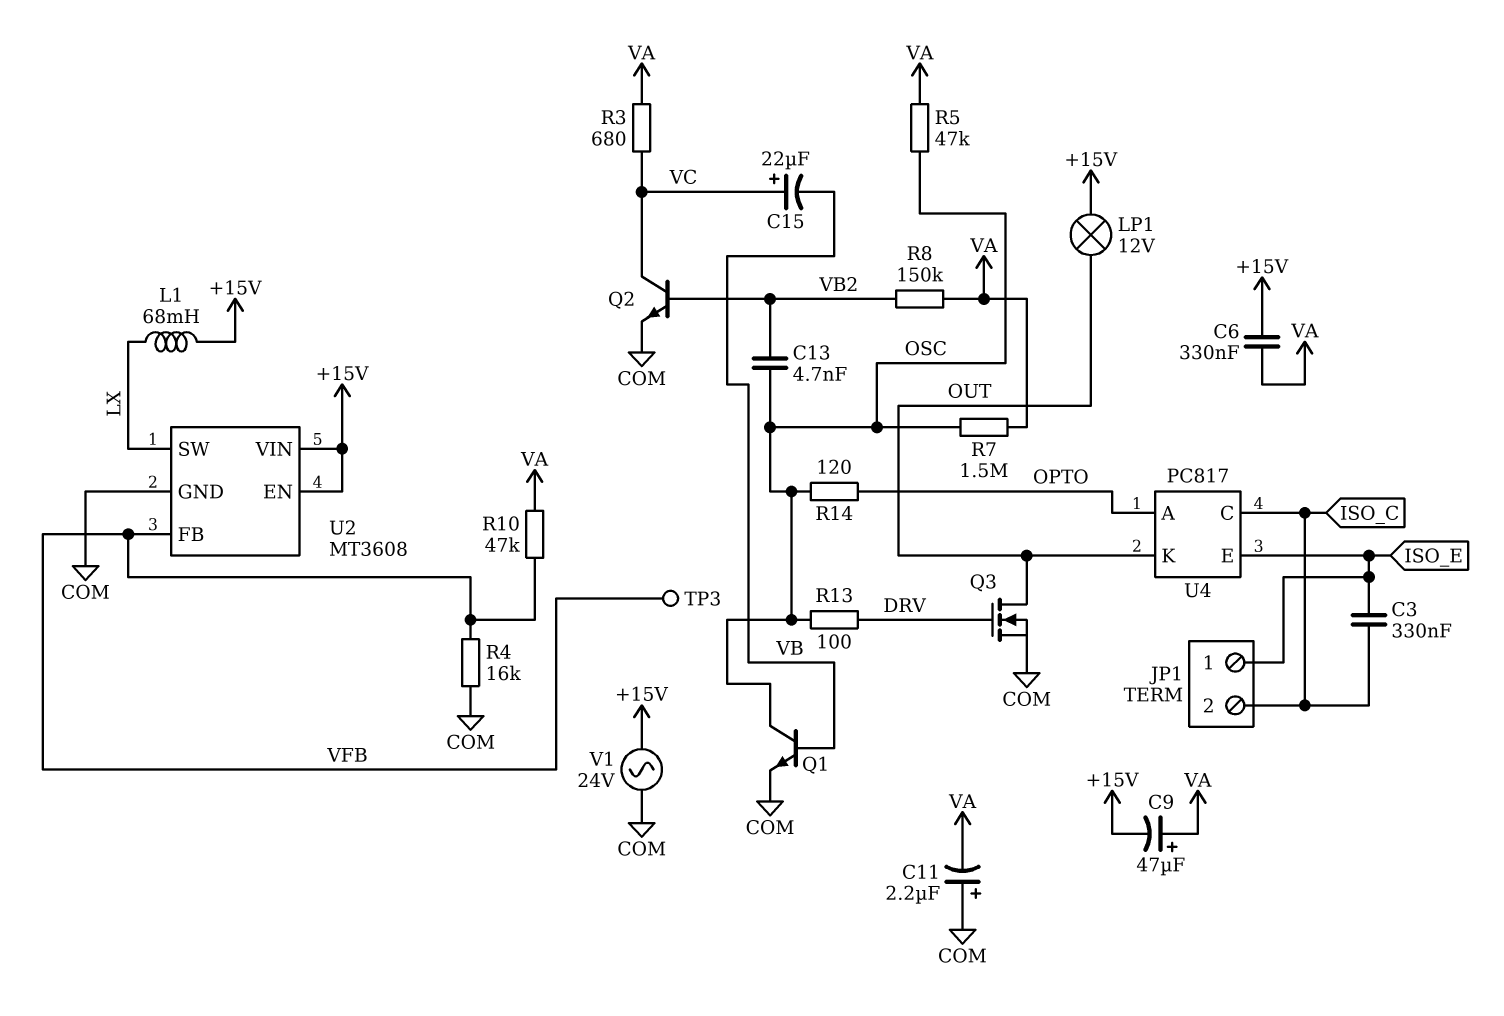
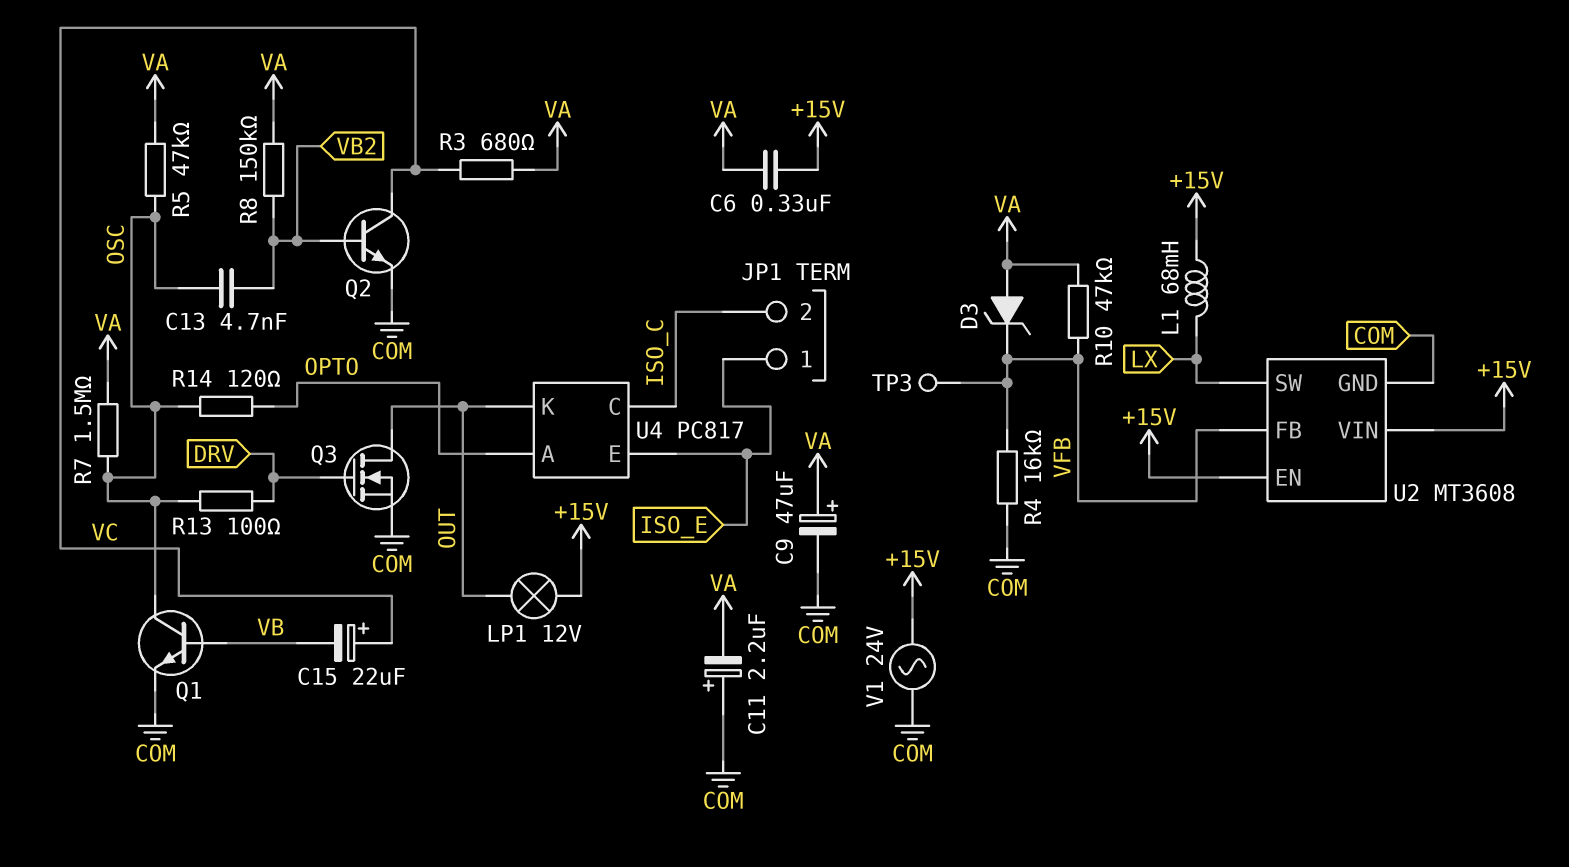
C3: 330nF (ISO_C, ISO_E) -> none
C9: 47uF (plus VA, minus +15V) -> 47uF (plus VA, minus COM)
D3: none -> zener (A VA, K VFB)

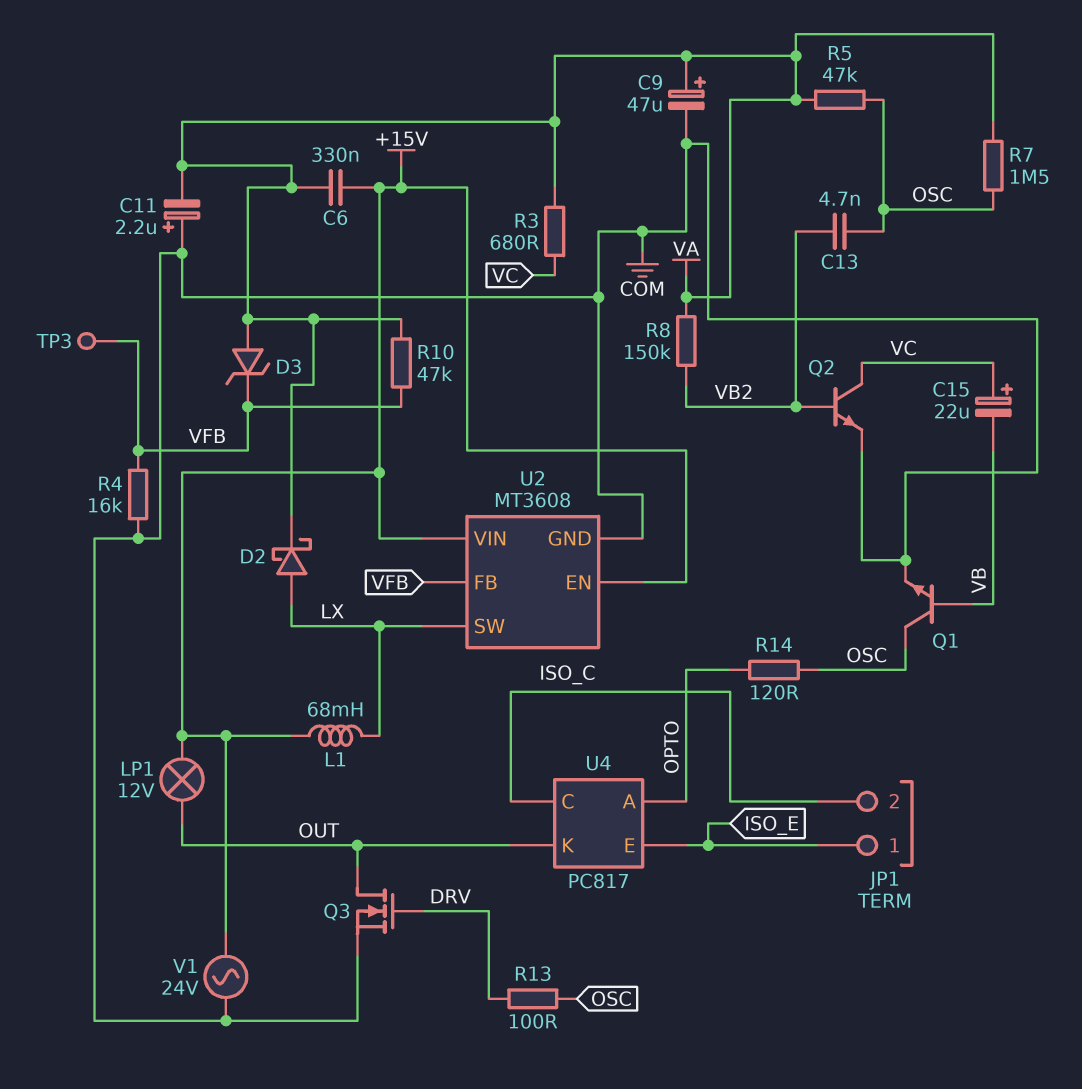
D2: none -> schottky (A LX, K VA)

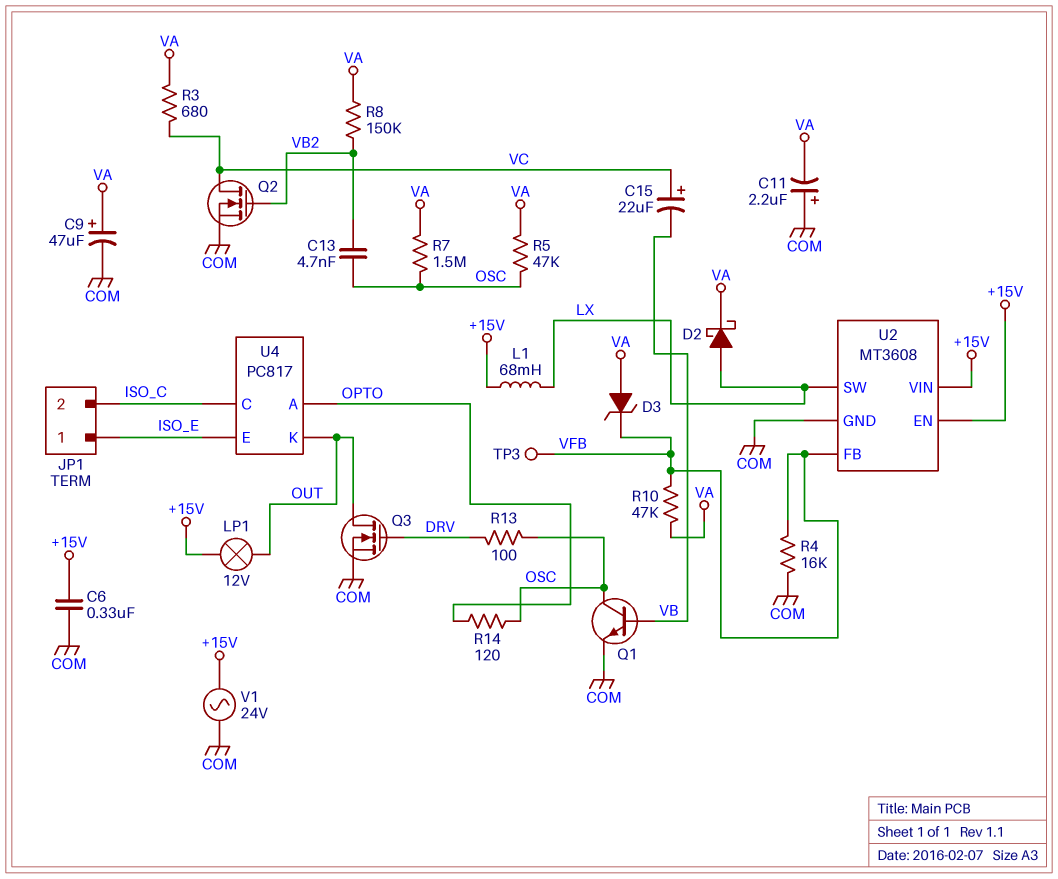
C6: 330nF (+15V, VA) -> 330nF (+15V, COM)
Q2: NPN (B VB2, C VC, E COM) -> NMOS (G VB2, D VC, S COM)

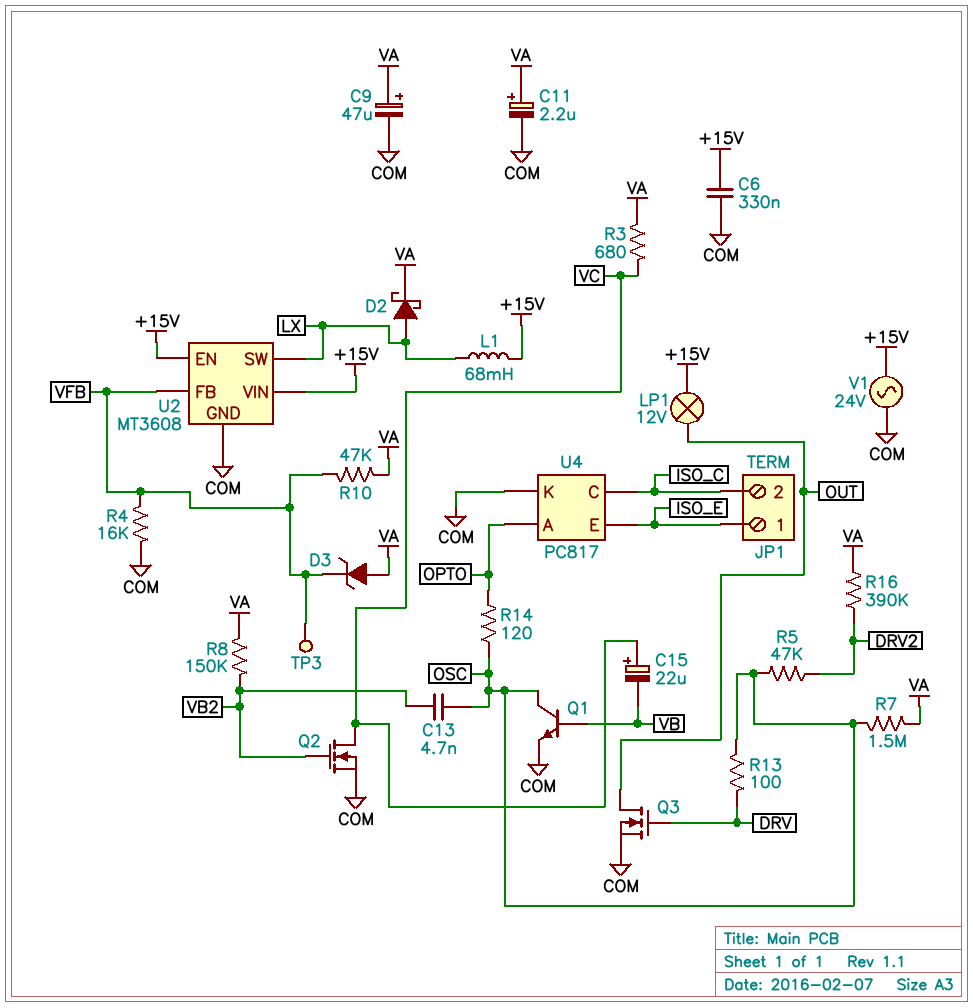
C11: 2.2uF (plus COM, minus VA) -> 2.2uF (plus VA, minus COM)
R5: 47k (OSC, VA) -> 47k (DRV2, OSC)
R16: none -> 390k (DRV2, VA)
U4 pin K: OUT -> COM

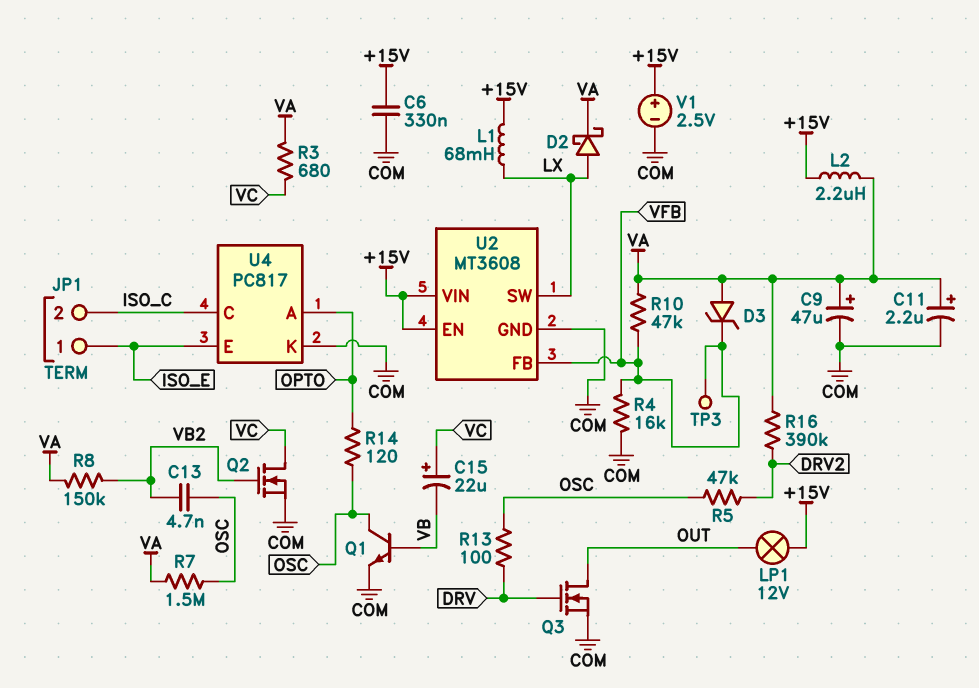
L2: none -> 2.2uH (+15V, VA)
V1: AC 24V (+15V, COM) -> 2.5V (plus +15V, minus COM)

